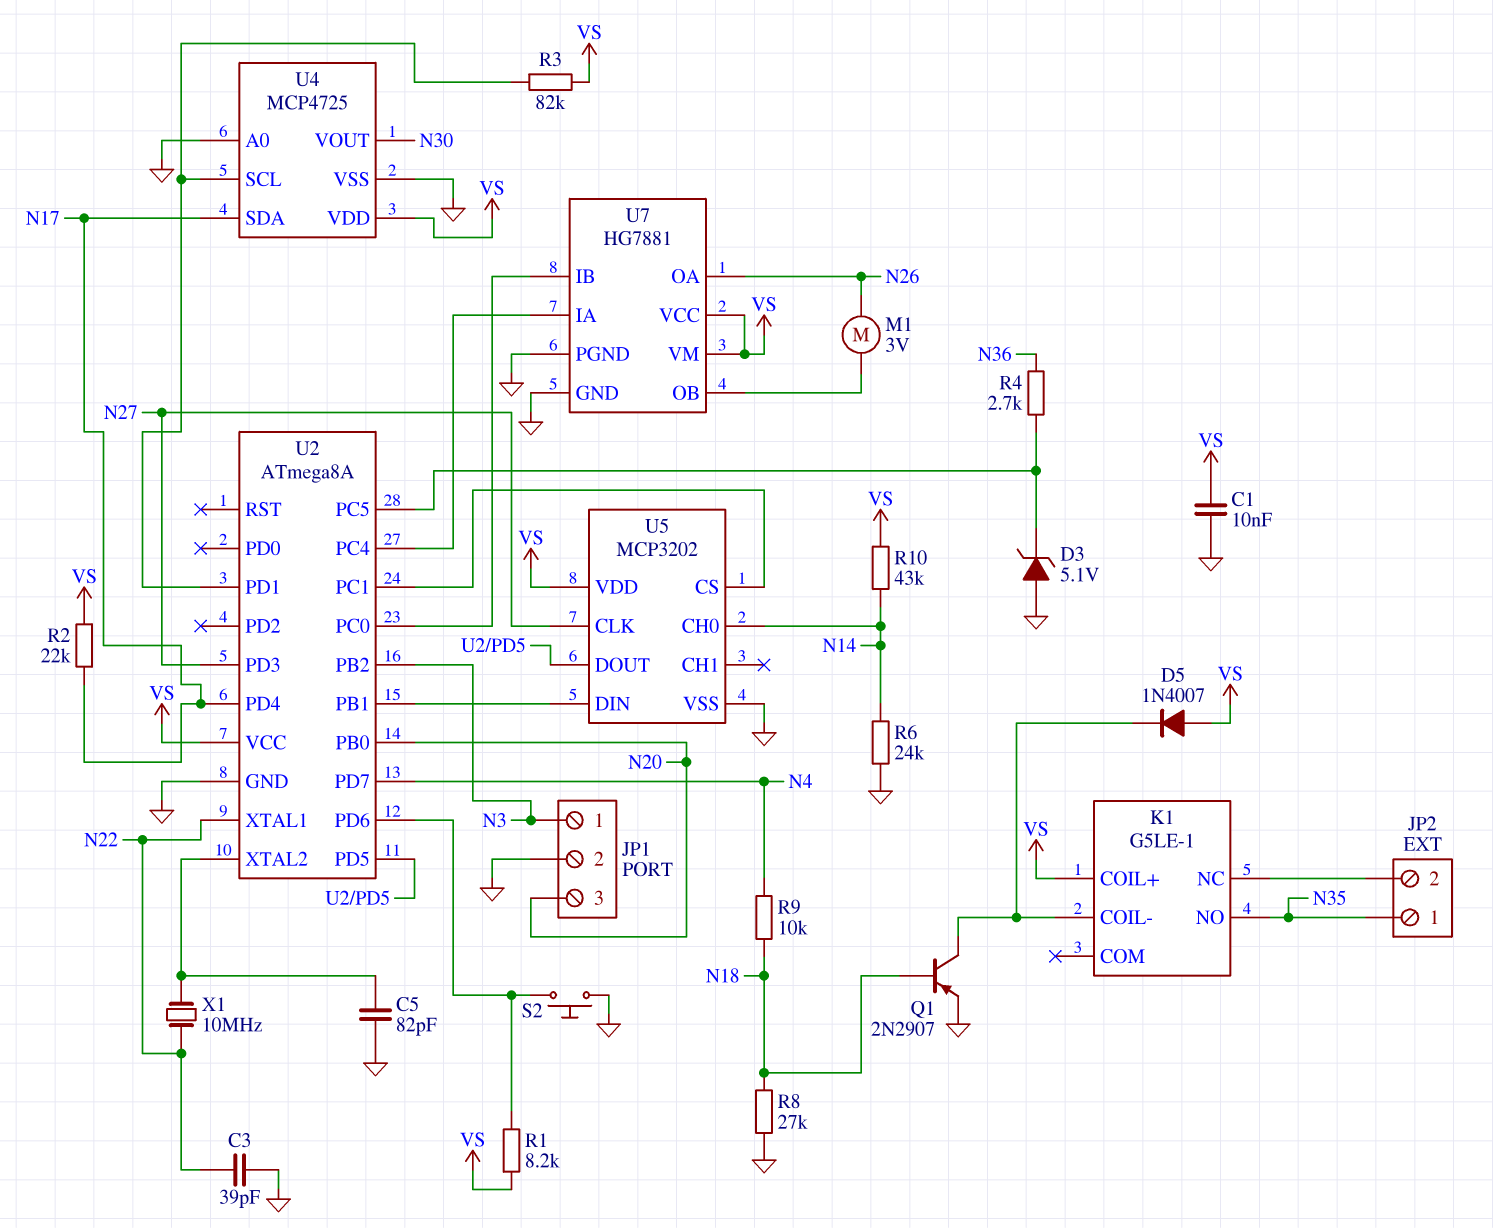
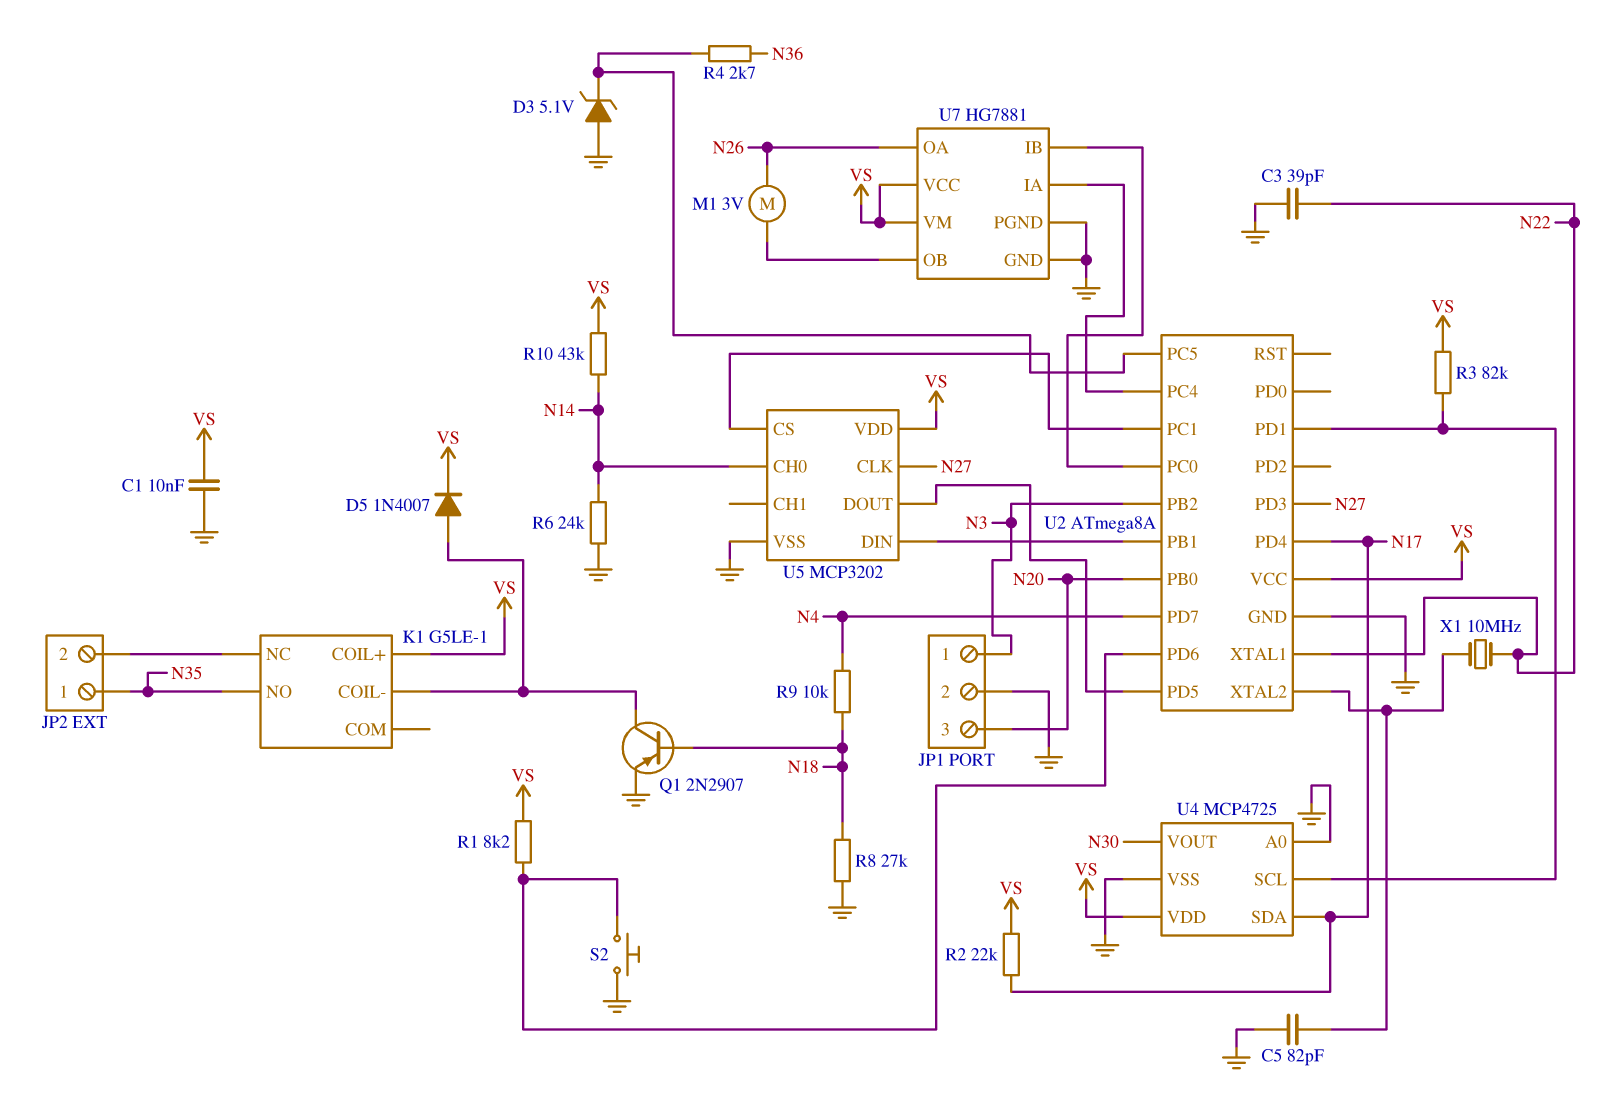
D5: diode 1N4007 (A VS, K K1/COIL-) -> diode 1N4007 (A K1/COIL-, K VS)

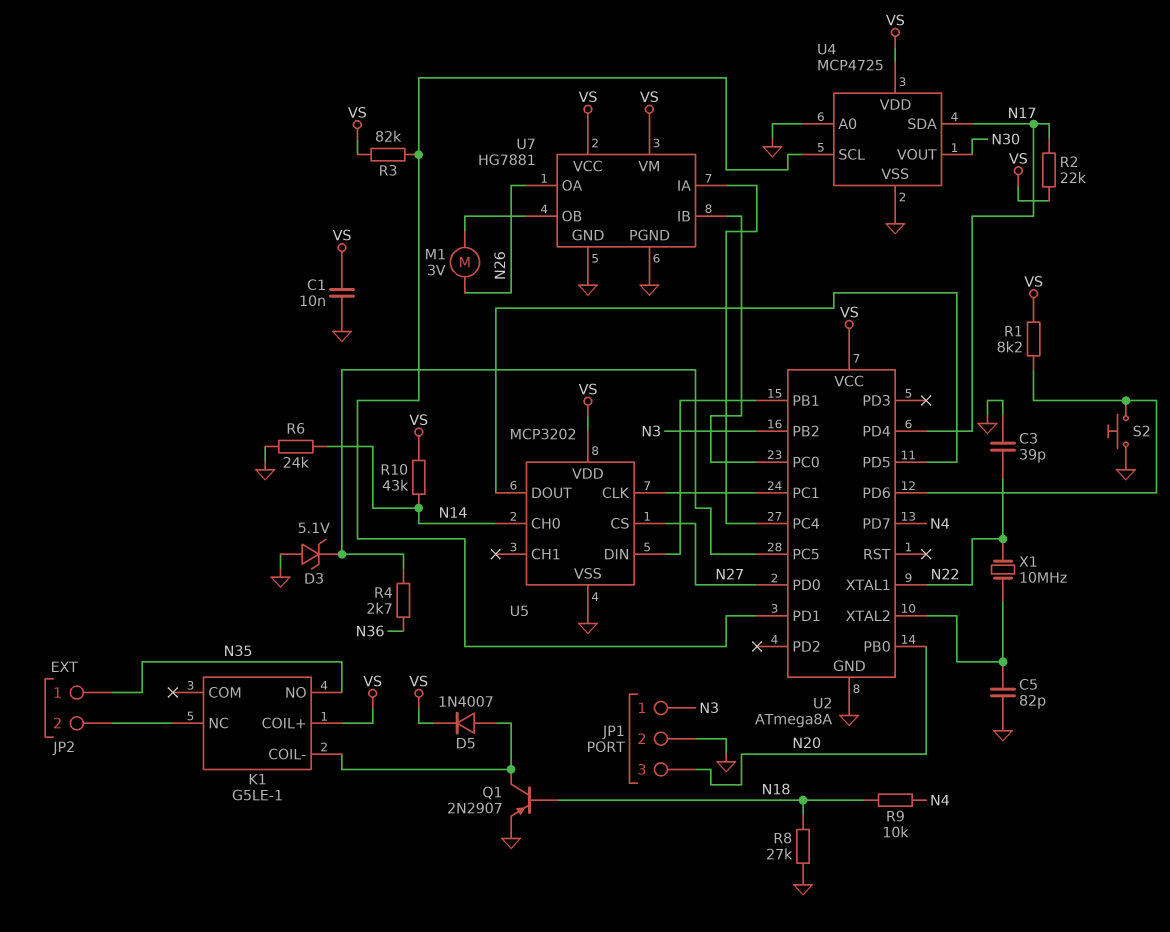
U2 pin PD0: none -> N27
U2 pin PD3: N27 -> none
U5 pin CLK: N27 -> U2/PC1
U5 pin CS: U2/PC1 -> N27

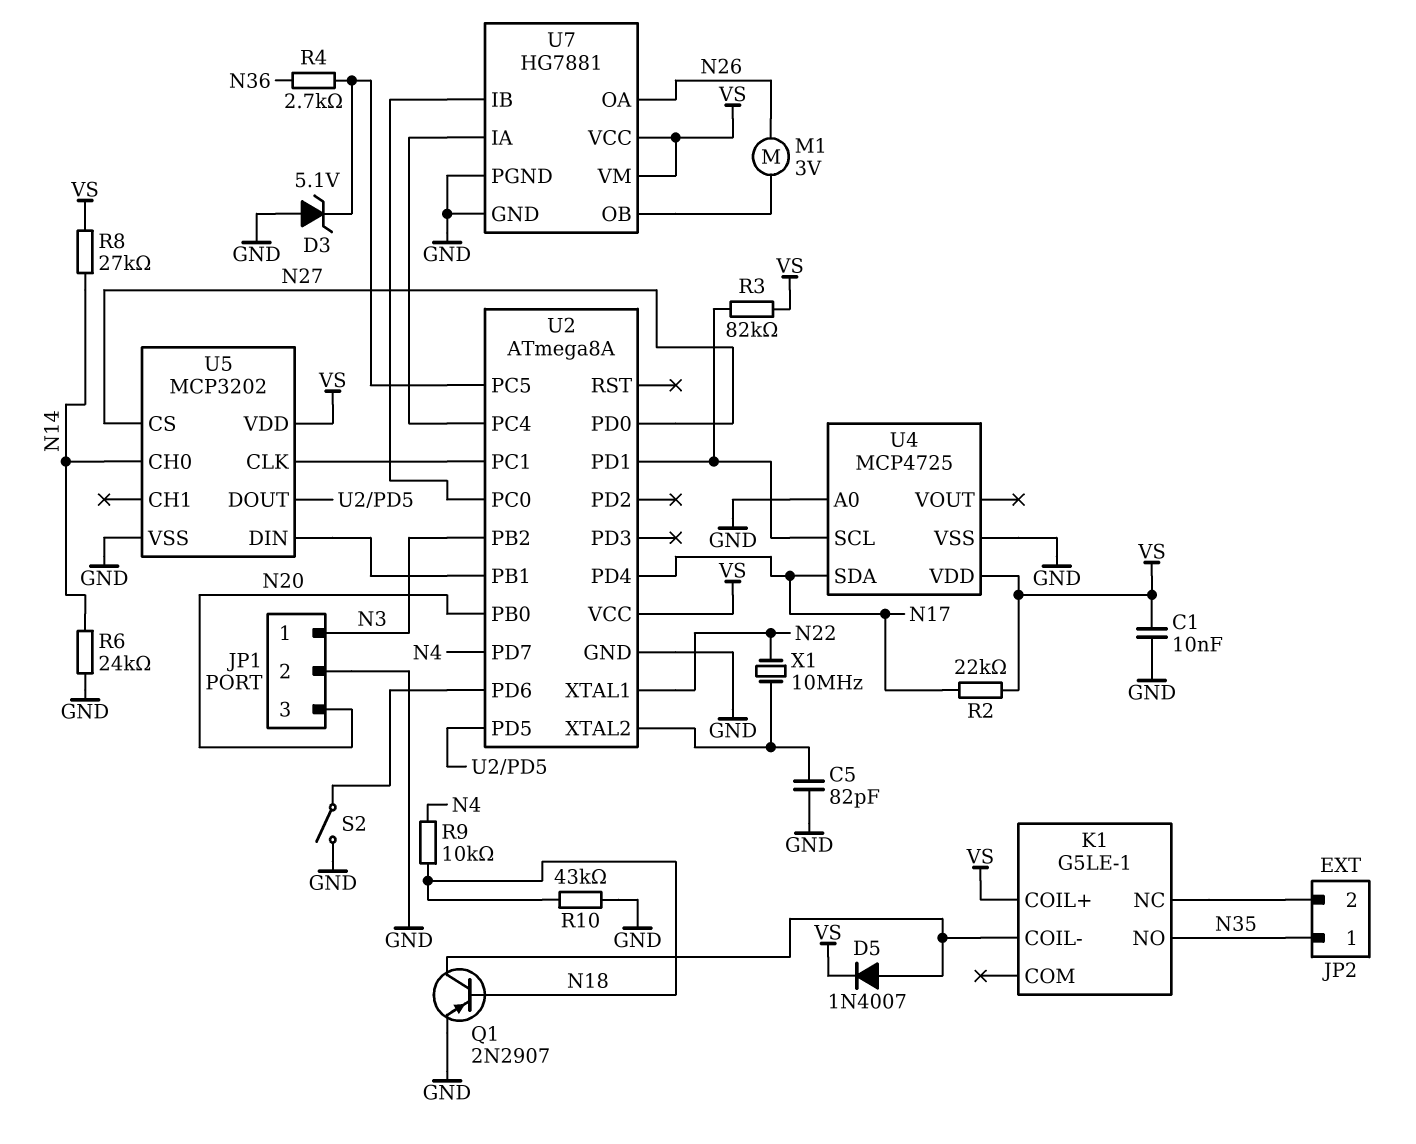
C3: 39pF (GND, N22) -> none
R1: 8.2k (U2/PD6, VS) -> none
R8: 27k (GND, N18) -> 27k (N14, VS)
R10: 43k (N14, VS) -> 43k (GND, N18)
S2: button (GND, U2/PD6) -> switch (GND, U2/PD6)
U4 pin VOUT: N30 -> none

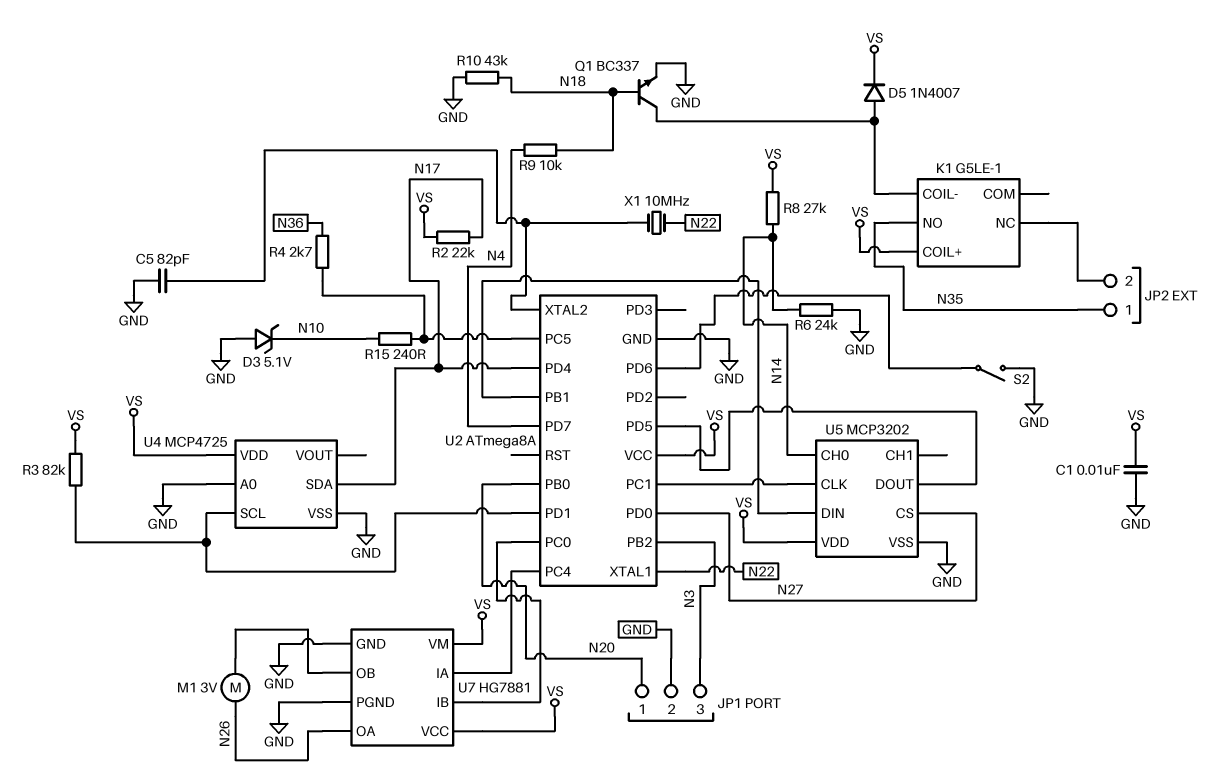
D3: zener 5.1V (A GND, K U2/PC5) -> zener 5.1V (A GND, K N10)
JP1 pin 1: N3 -> N20
JP1 pin 3: N20 -> N3
Q1: PNP 2N2907 (B N18, C K1/COIL-, E GND) -> NPN BC337 (B N18, C K1/COIL-, E GND)
R15: none -> 240 (N10, U2/PC5)

